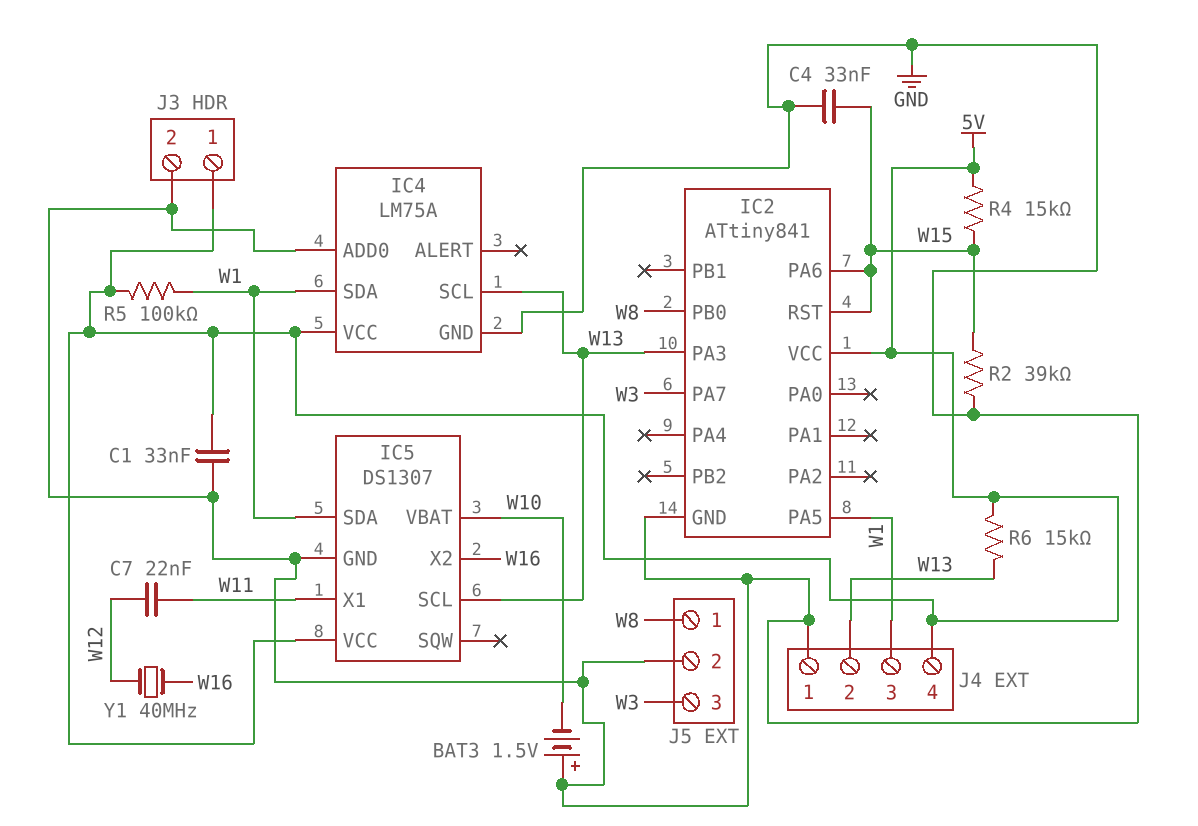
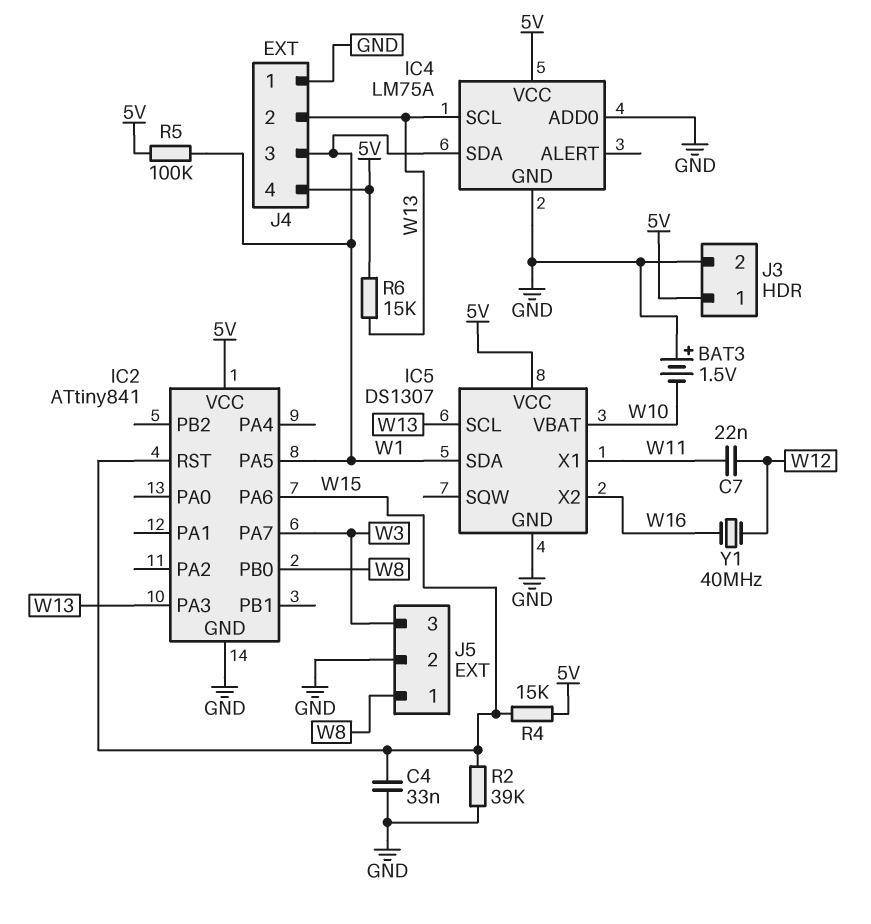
C1: 33nF (5V, GND) -> none

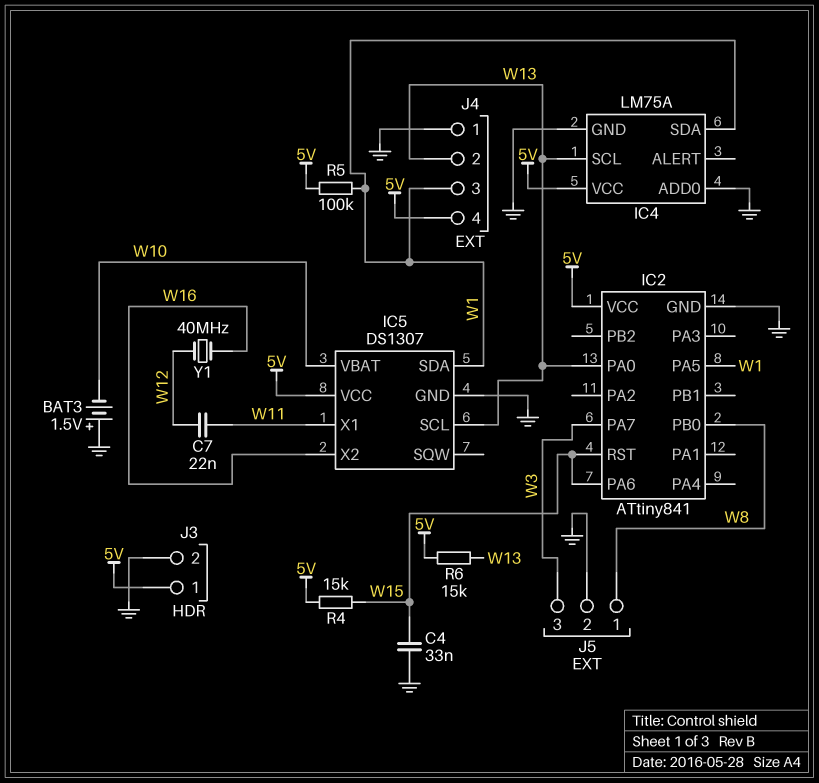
IC2 pin PA0: none -> W13
IC2 pin PA3: W13 -> none
R2: 39k (GND, W15) -> none

